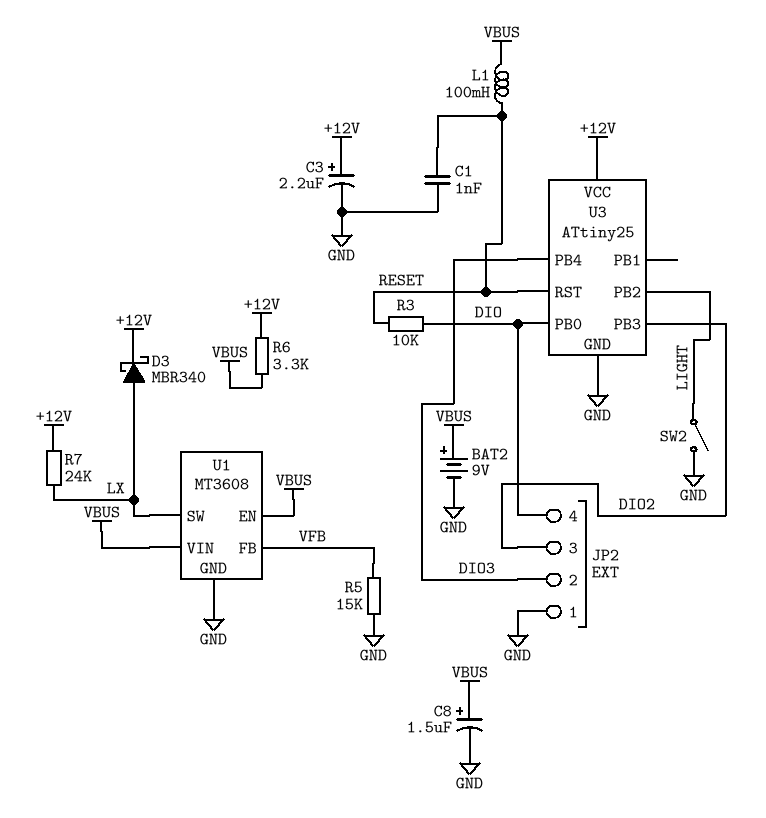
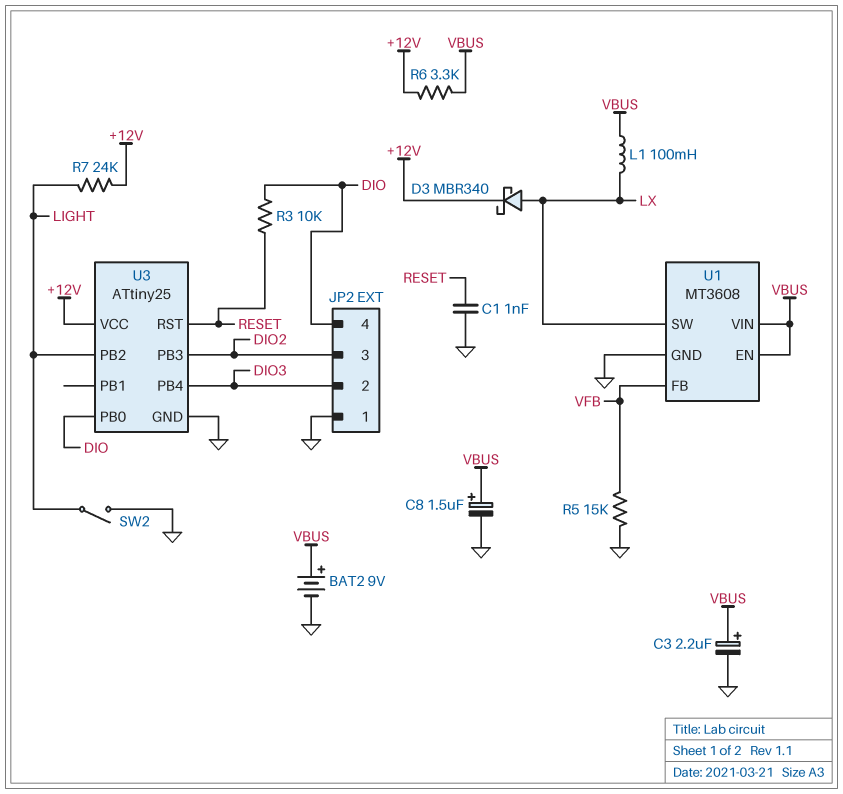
C3: 2.2uF (plus +12V, minus GND) -> 2.2uF (plus VBUS, minus GND)
L1: 100mH (RESET, VBUS) -> 100mH (LX, VBUS)
R7: 24k (+12V, LX) -> 24k (+12V, LIGHT)

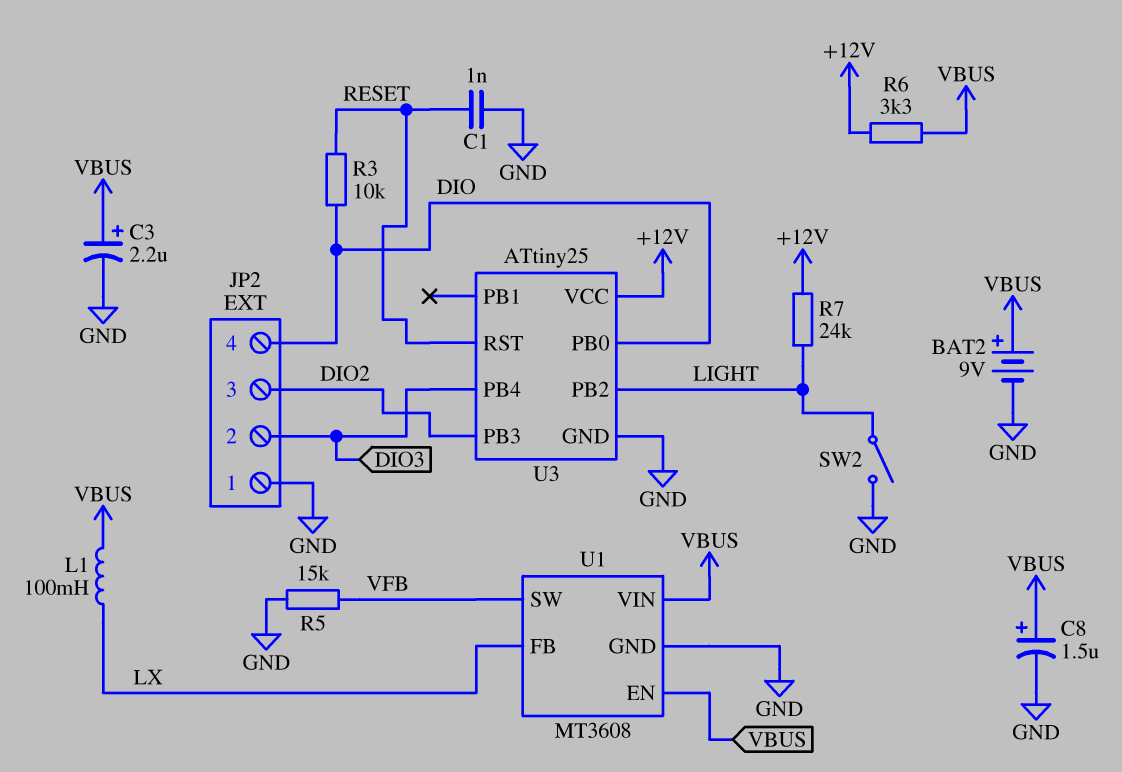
D3: schottky MBR340 (A LX, K +12V) -> none
U1 pin FB: VFB -> LX
U1 pin SW: LX -> VFB

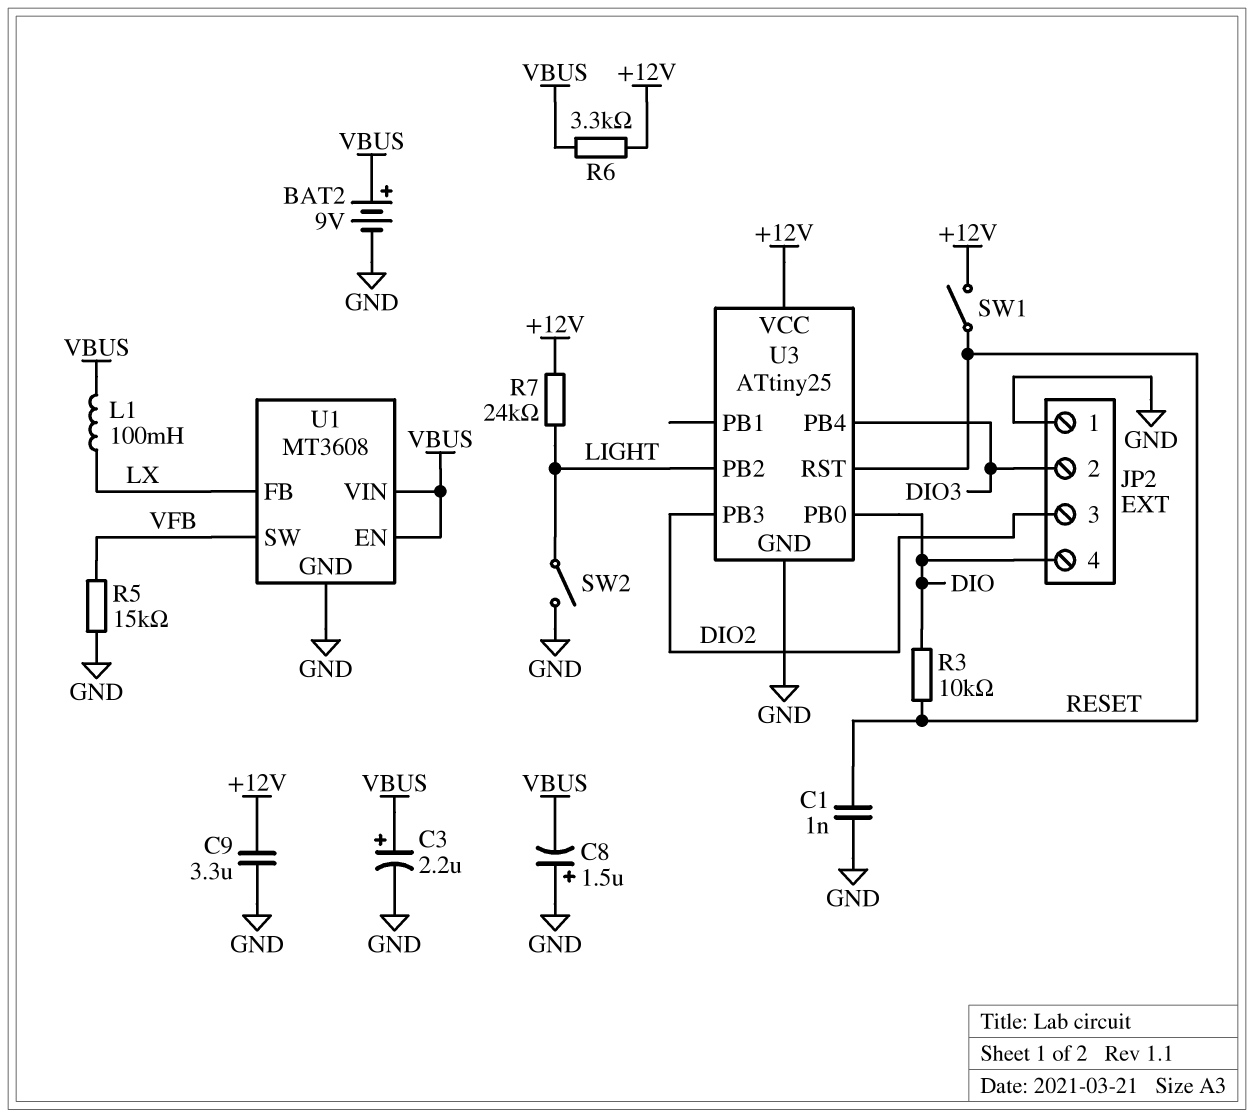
C8: 1.5uF (plus VBUS, minus GND) -> 1.5uF (plus GND, minus VBUS)
C9: none -> 3.3uF (+12V, GND)
SW1: none -> switch (+12V, RESET)

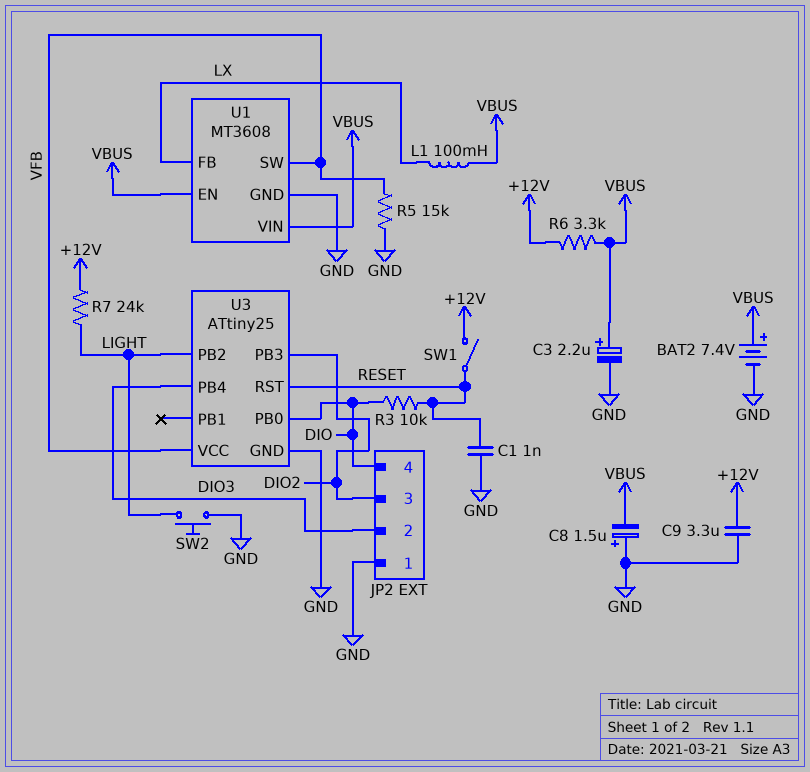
BAT2: 9V (plus VBUS, minus GND) -> 7.4V (plus VBUS, minus GND)
SW2: switch (GND, LIGHT) -> button (GND, LIGHT)
U3 pin VCC: +12V -> VFB

